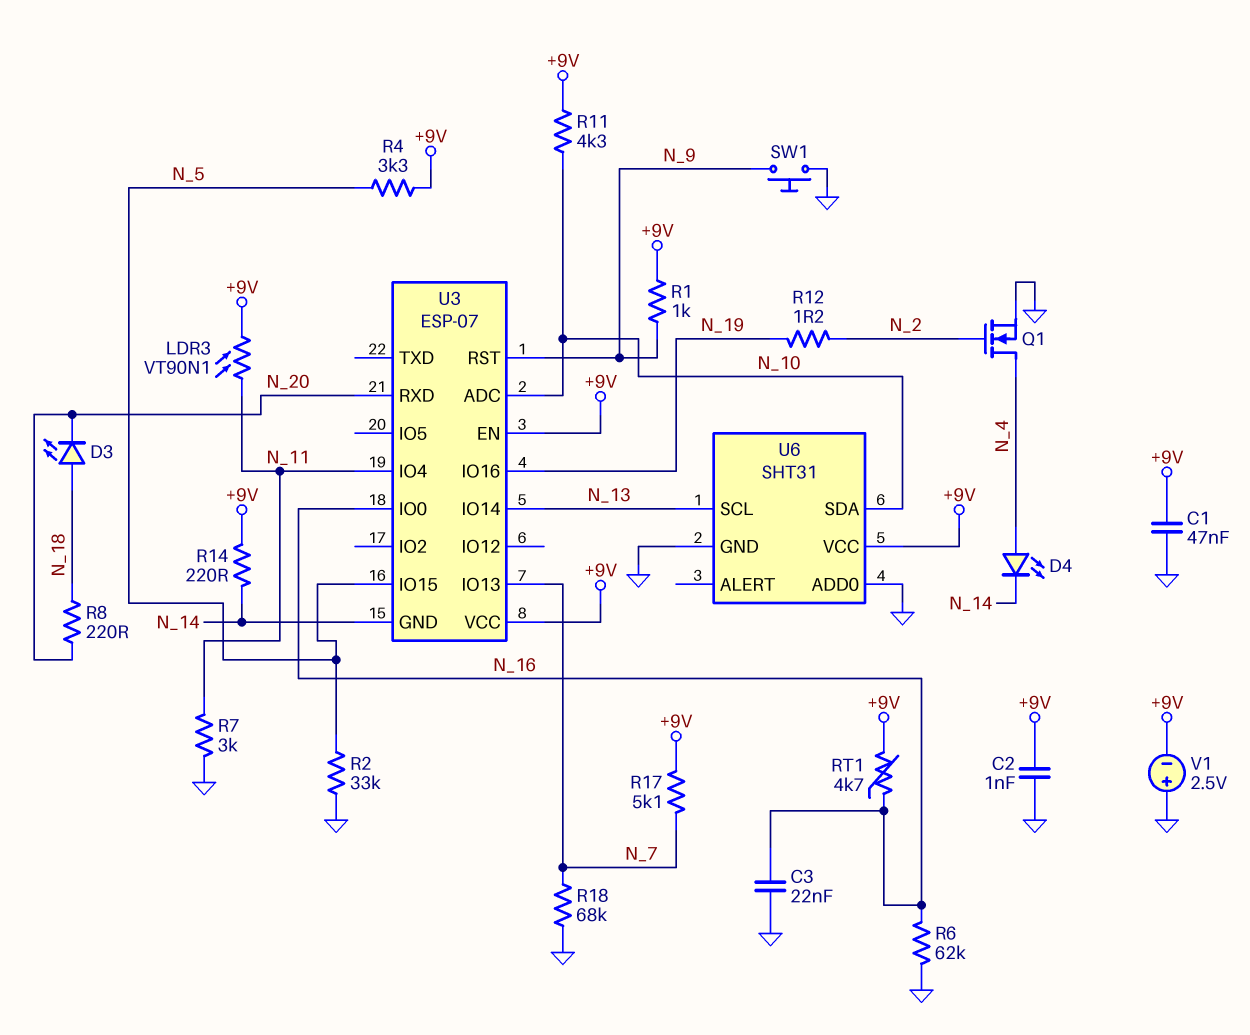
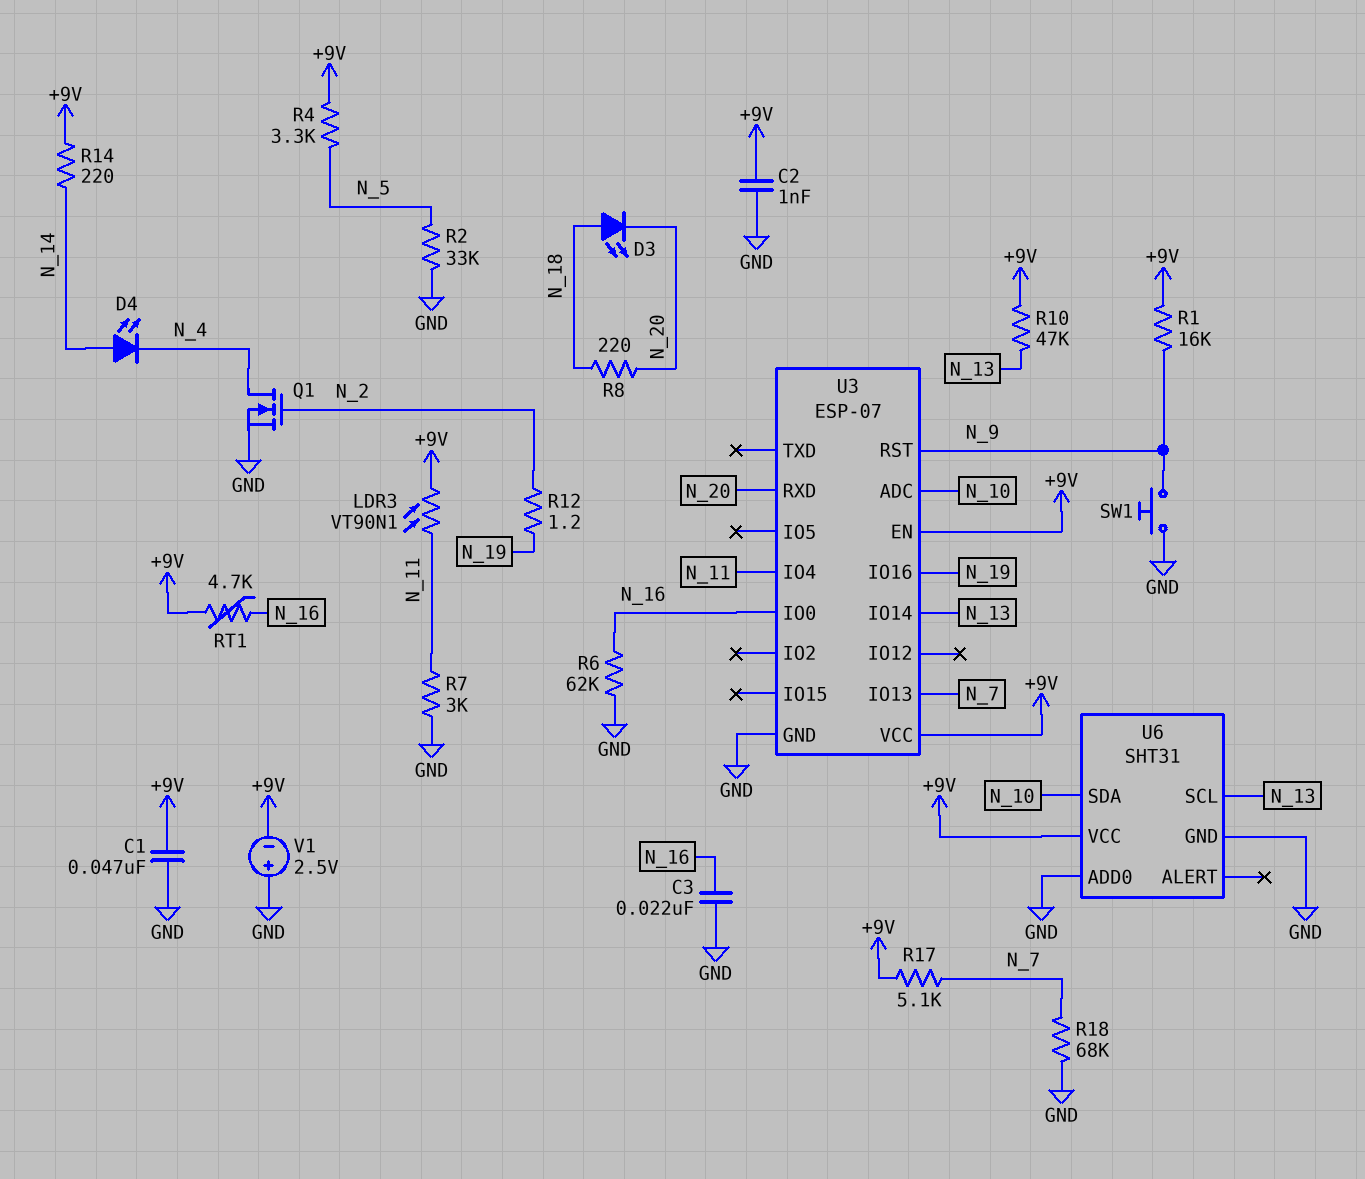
D4: LED (A N_4, K N_14) -> LED (A N_14, K N_4)
R1: 1k (+9V, N_9) -> 16k (+9V, N_9)
R10: none -> 47k (+9V, N_13)
R11: 4.3k (+9V, N_10) -> none
U3 pin GND: N_14 -> GND
U3 pin IO15: N_5 -> none

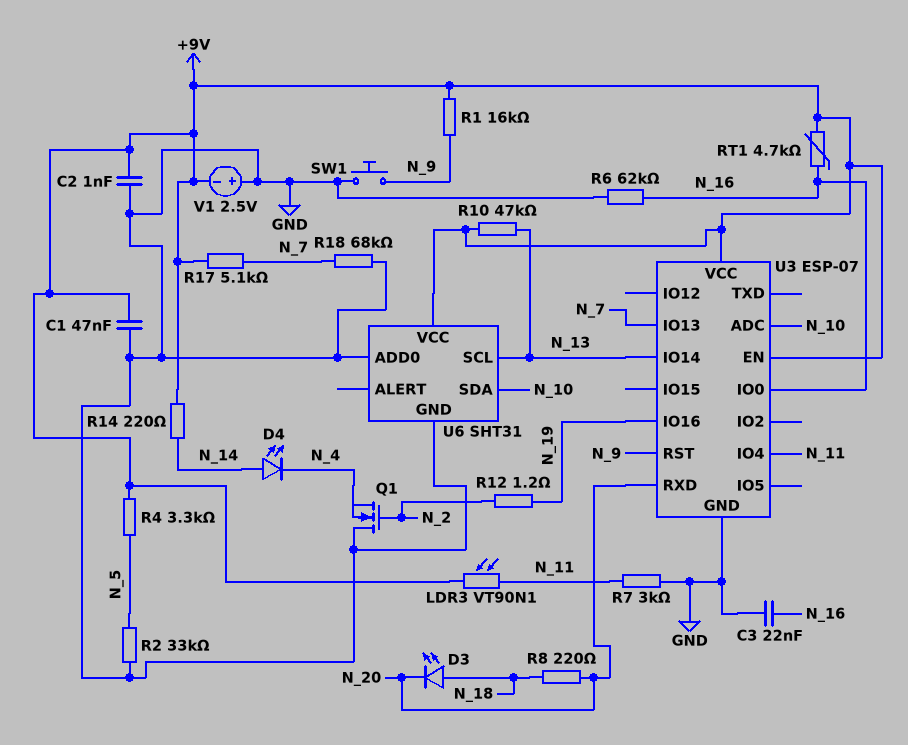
Q1: NMOS (G N_2, D N_4, S GND) -> NMOS (G N_2, D GND, S N_4)

